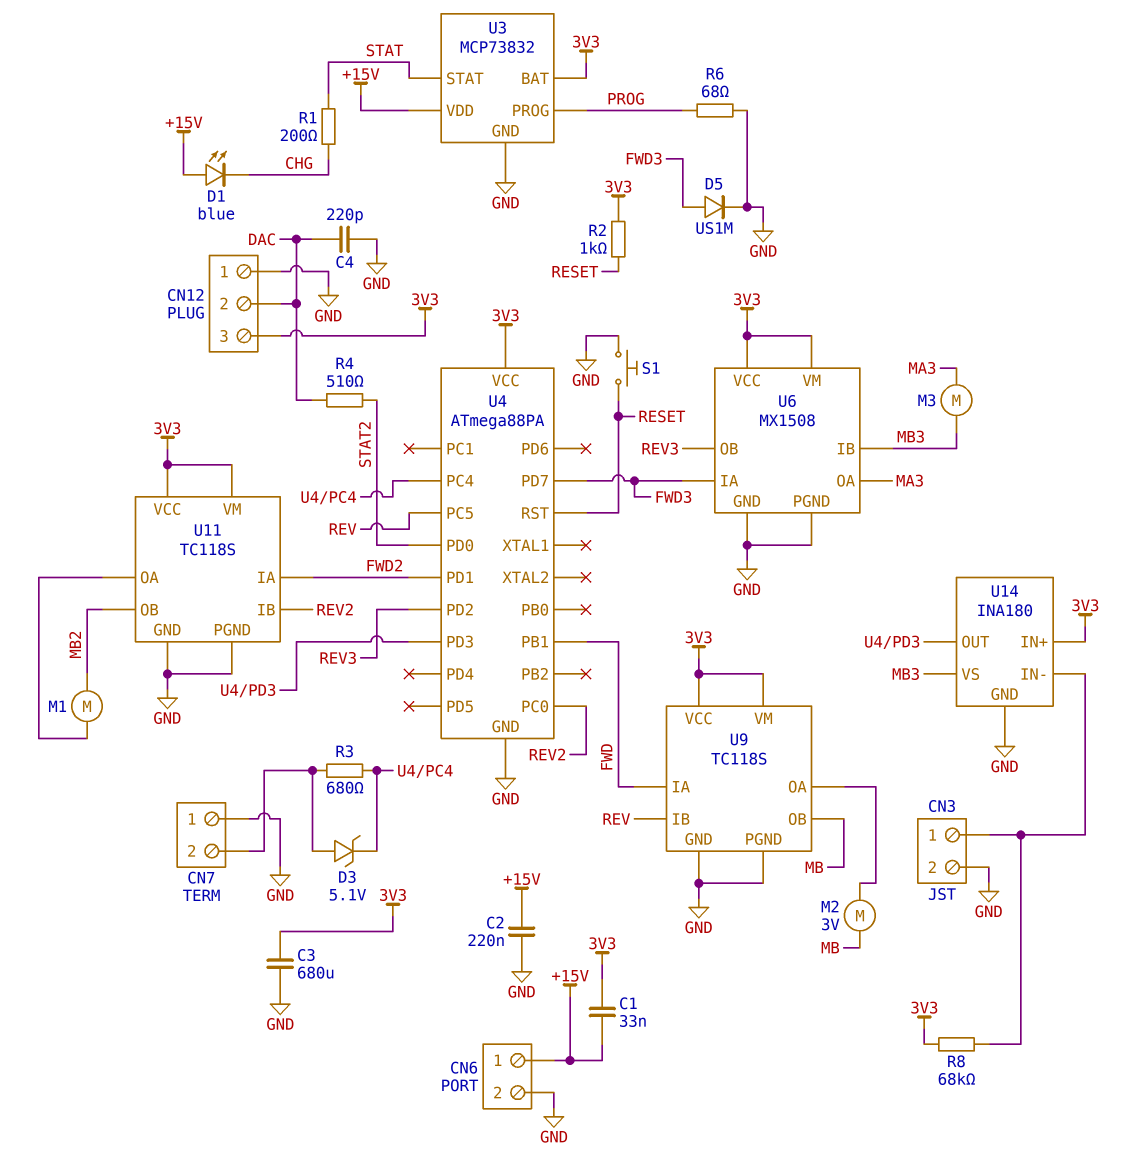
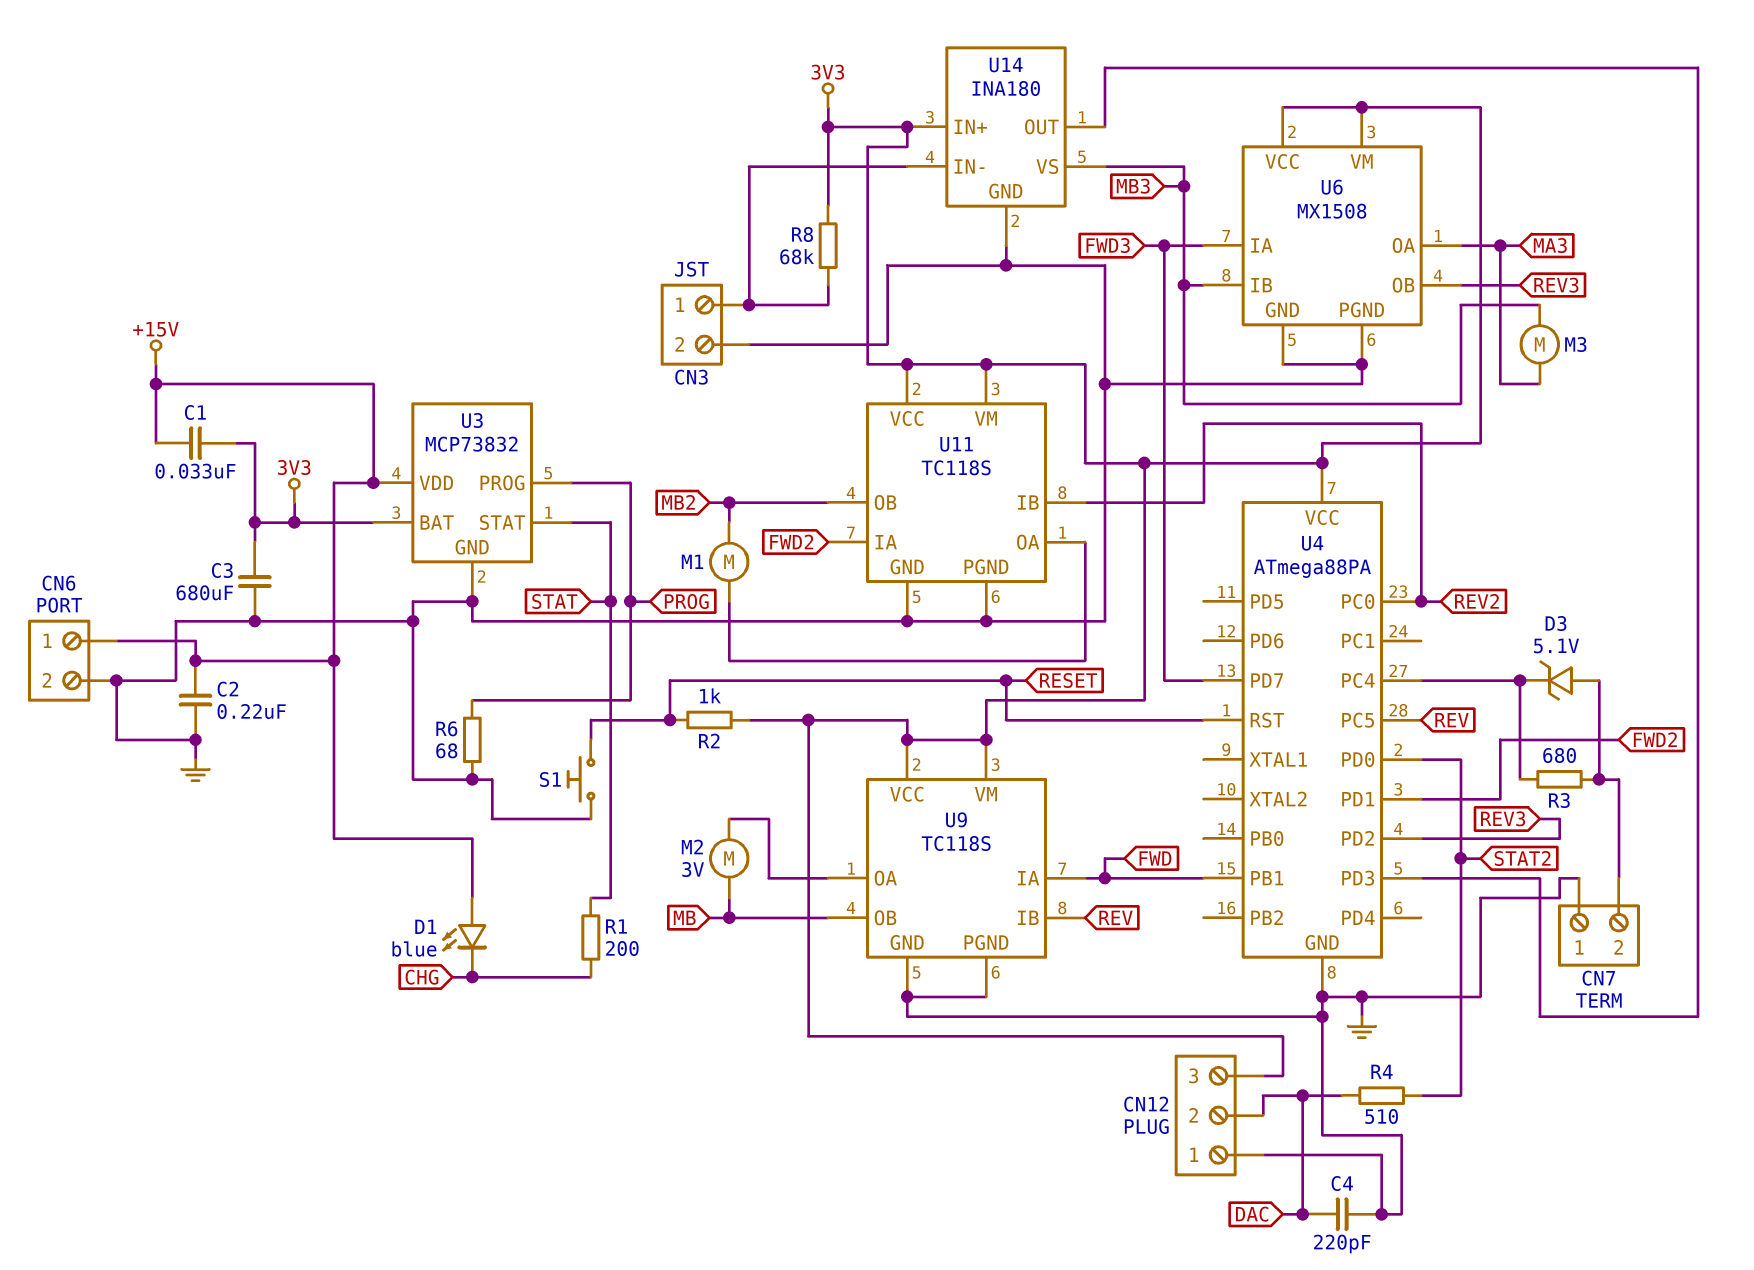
D5: diode US1M (A FWD3, K GND) -> none

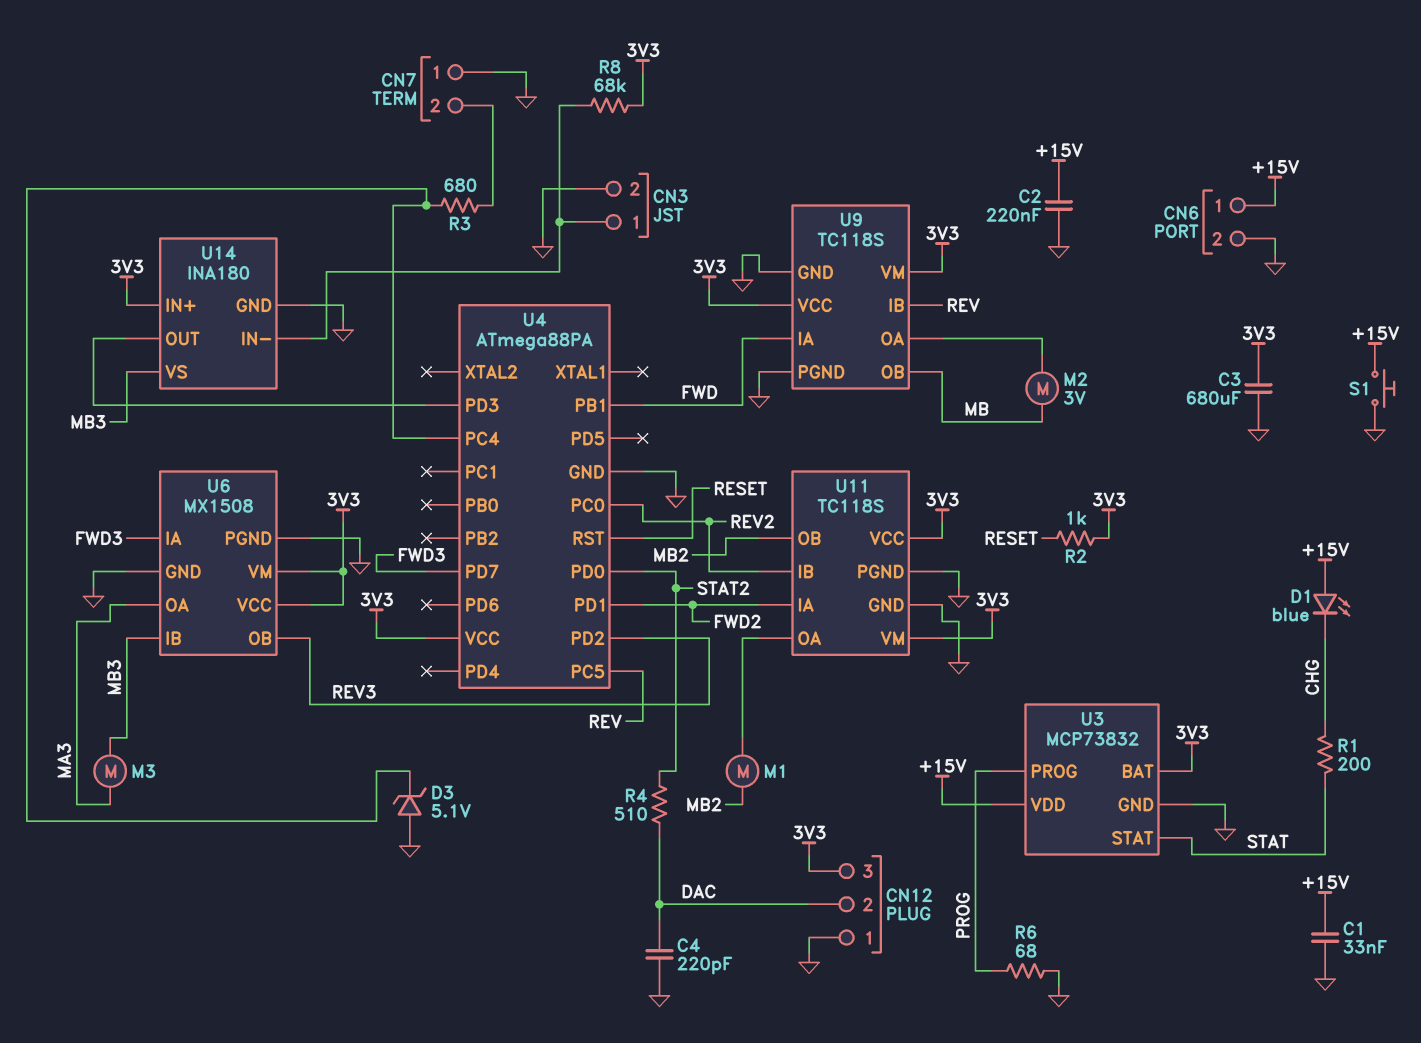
C1: 33nF (+15V, 3V3) -> 33nF (+15V, GND)
D3: zener 5.1V (A CN7/2, K U4/PC4) -> zener 5.1V (A GND, K U4/PC4)
S1: button (GND, RESET) -> button (+15V, GND)

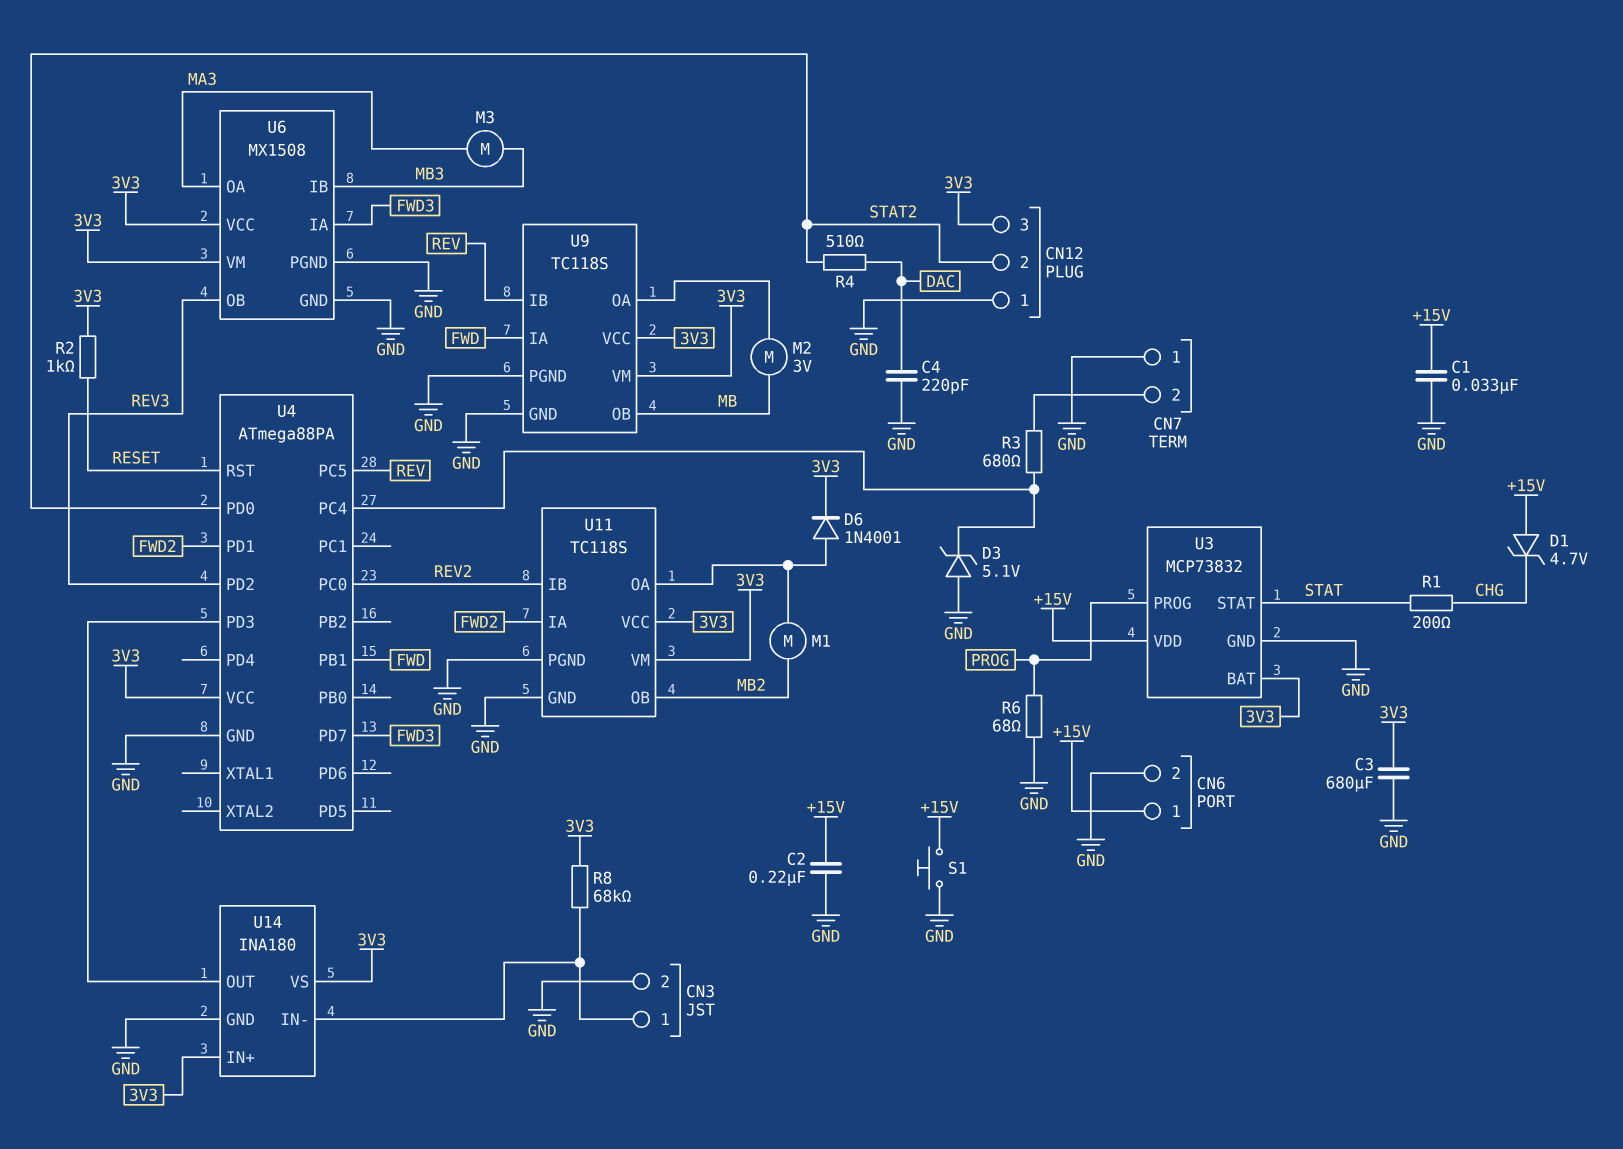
CN12 pin 2: DAC -> STAT2
D1: LED blue (A +15V, K CHG) -> zener 4.7V (A +15V, K CHG)
D6: none -> diode 1N4001 (A U11/OA, K 3V3)
U14 pin VS: MB3 -> 3V3

